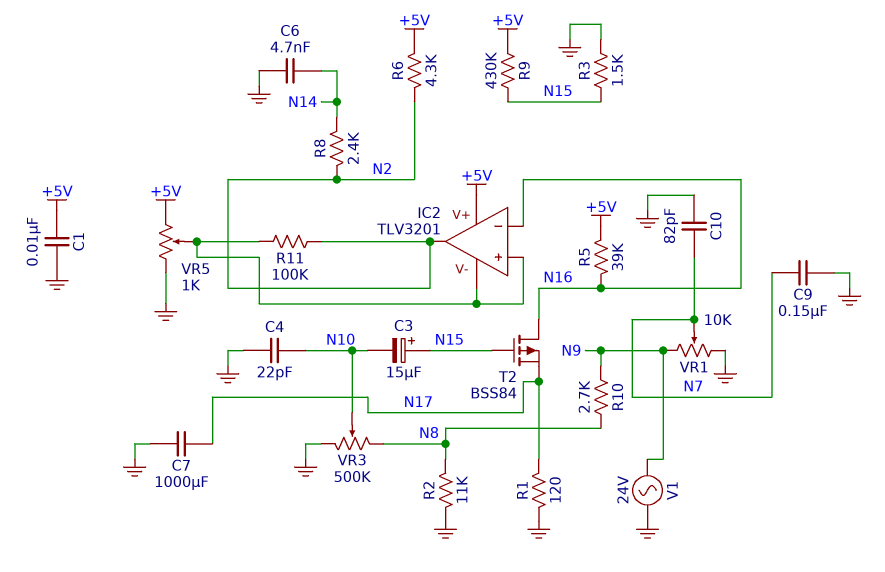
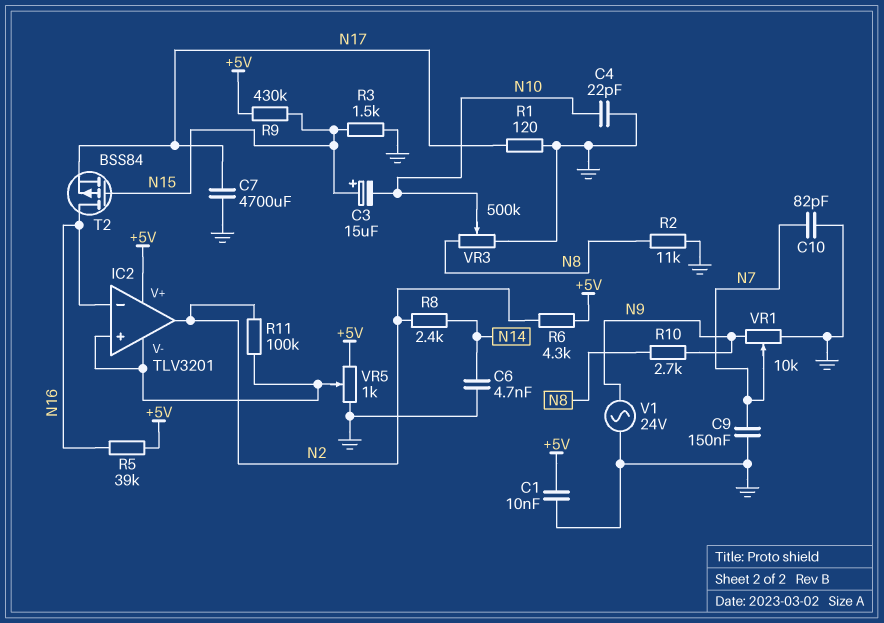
C7: 1000uF (GND, N17) -> 4700uF (GND, N17)

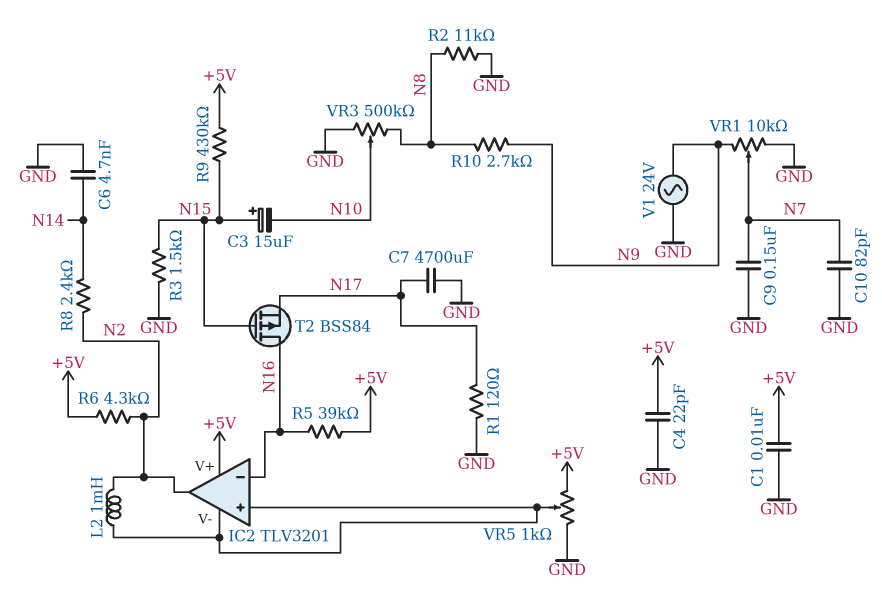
C4: 22pF (GND, N10) -> 22pF (+5V, GND)
L2: none -> 1mH (IC2/V-, N2)
R11: 100k (IC2/V-, N2) -> none

